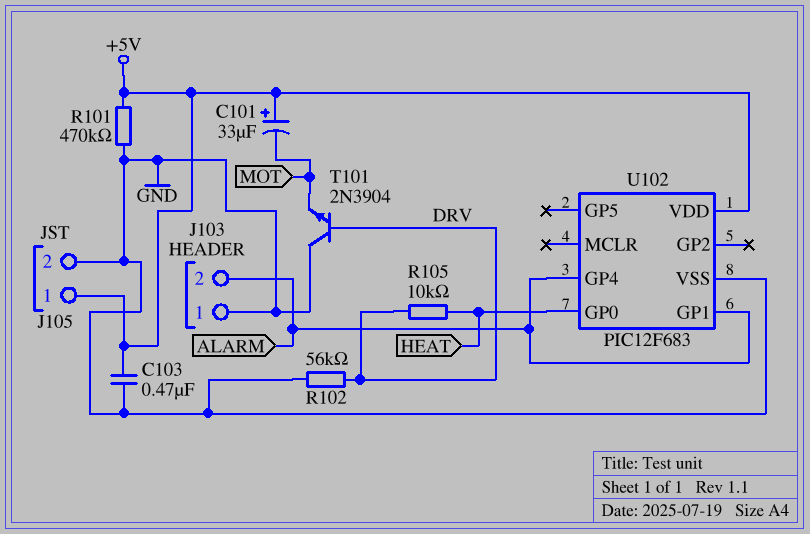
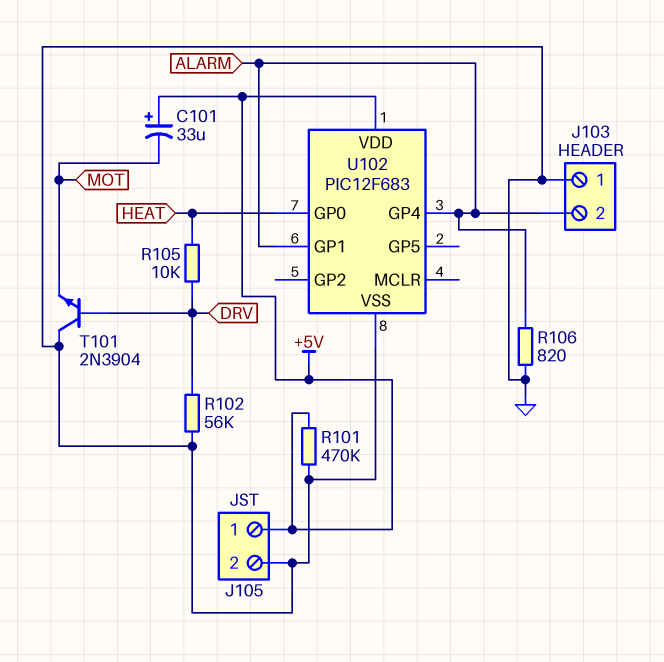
C103: 470nF (+5V, GND) -> none
R106: none -> 820 (ALARM, GND)

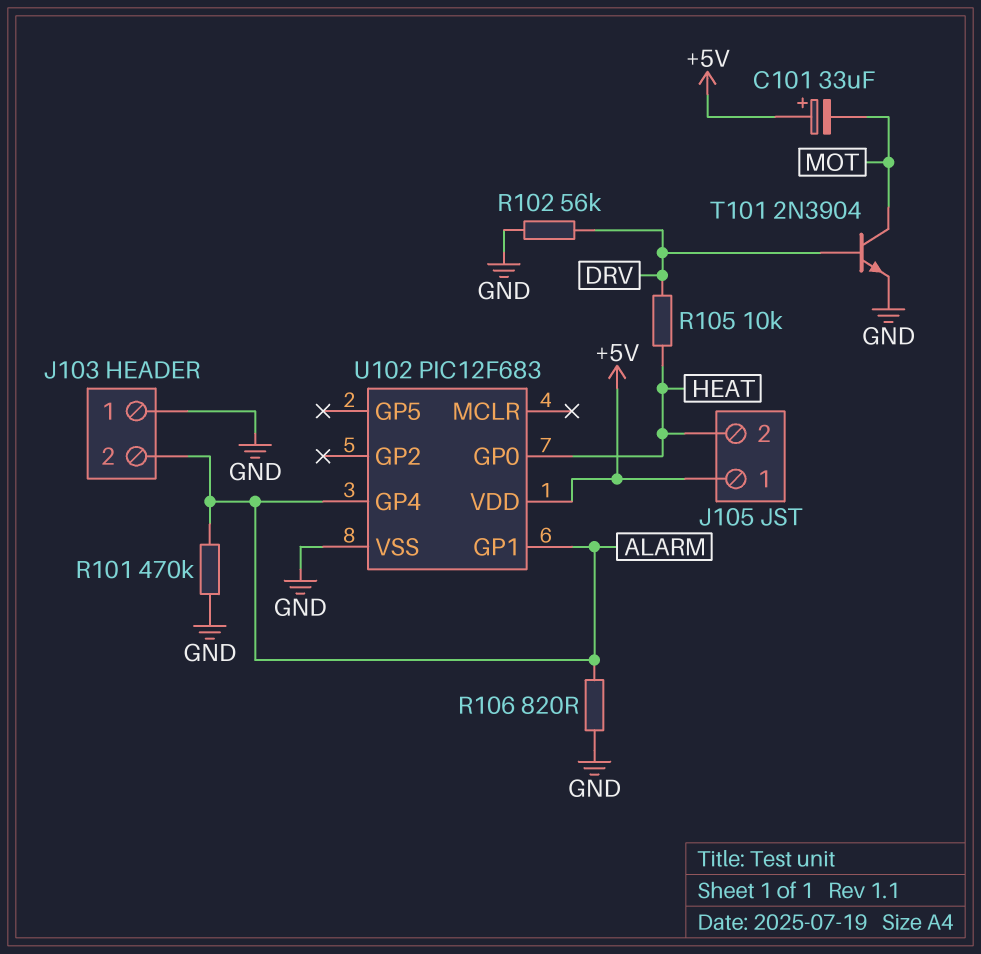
J105 pin 2: GND -> HEAT
R101: 470k (+5V, GND) -> 470k (ALARM, GND)
T101: NPN 2N3904 (B DRV, C GND, E MOT) -> NPN 2N3904 (B DRV, C MOT, E GND)

